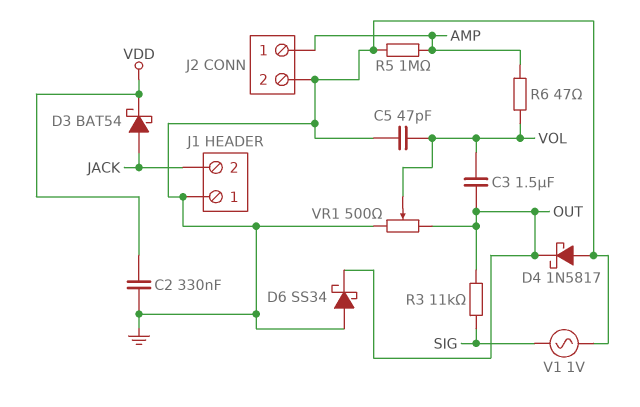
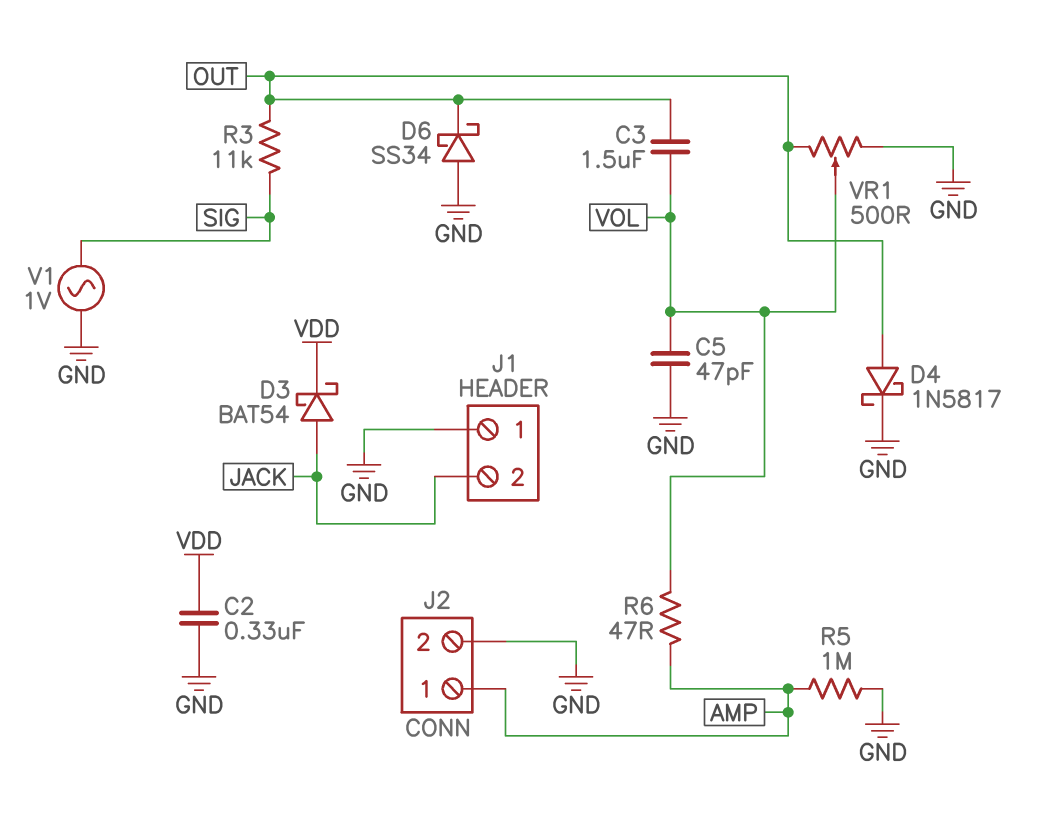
D4: schottky 1N5817 (A GND, K OUT) -> schottky 1N5817 (A OUT, K GND)

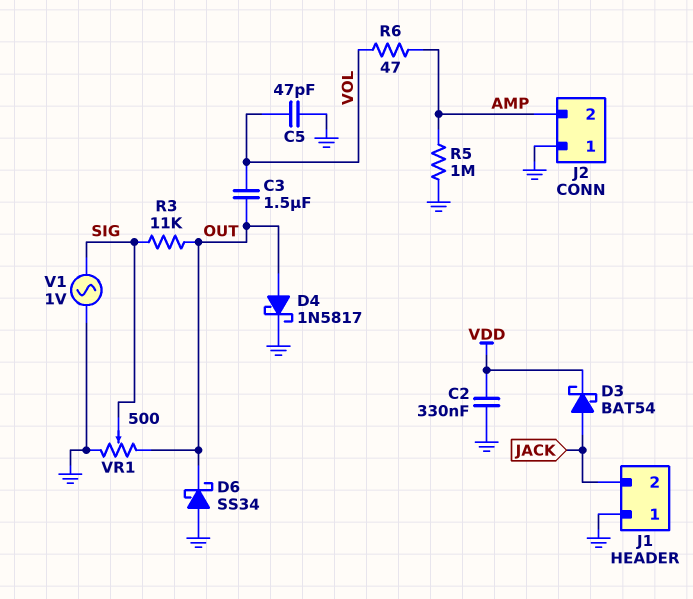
J2 pin 1: AMP -> GND
J2 pin 2: GND -> AMP
VR1: 500 (GND, OUT, wiper VOL) -> 500 (GND, OUT, wiper SIG)

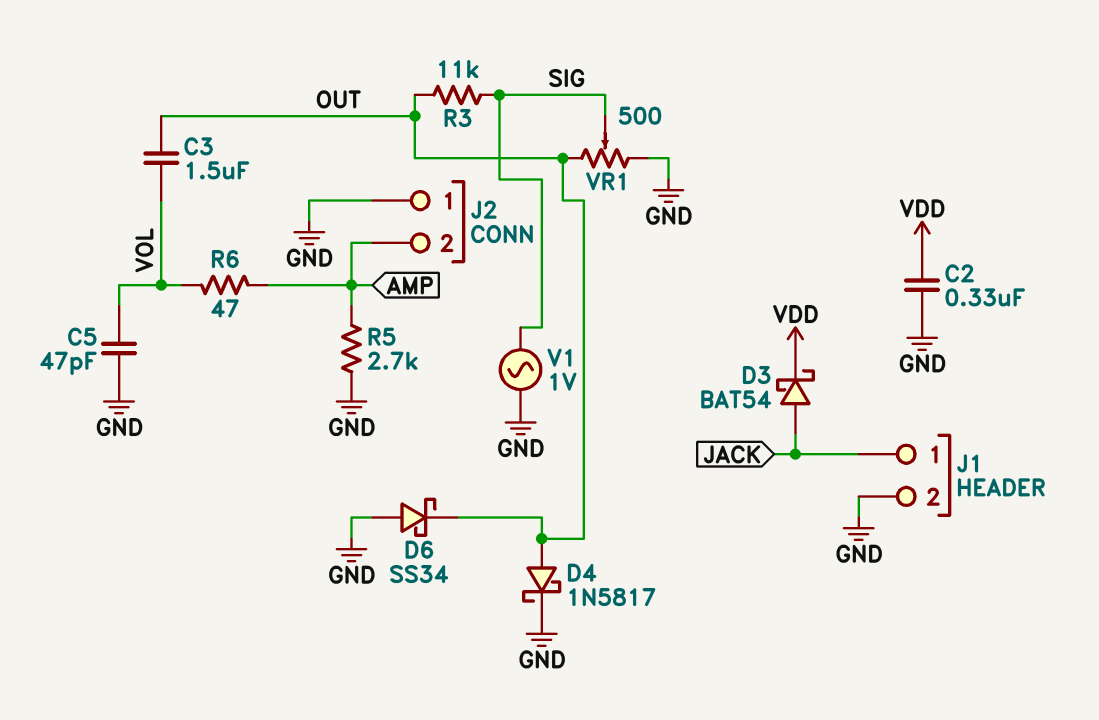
J1 pin 1: GND -> JACK
J1 pin 2: JACK -> GND
R5: 1M (AMP, GND) -> 2.7k (AMP, GND)

